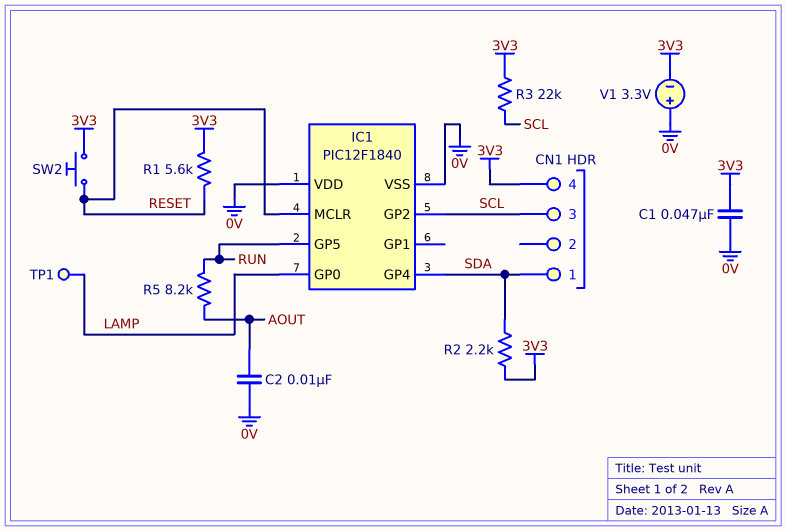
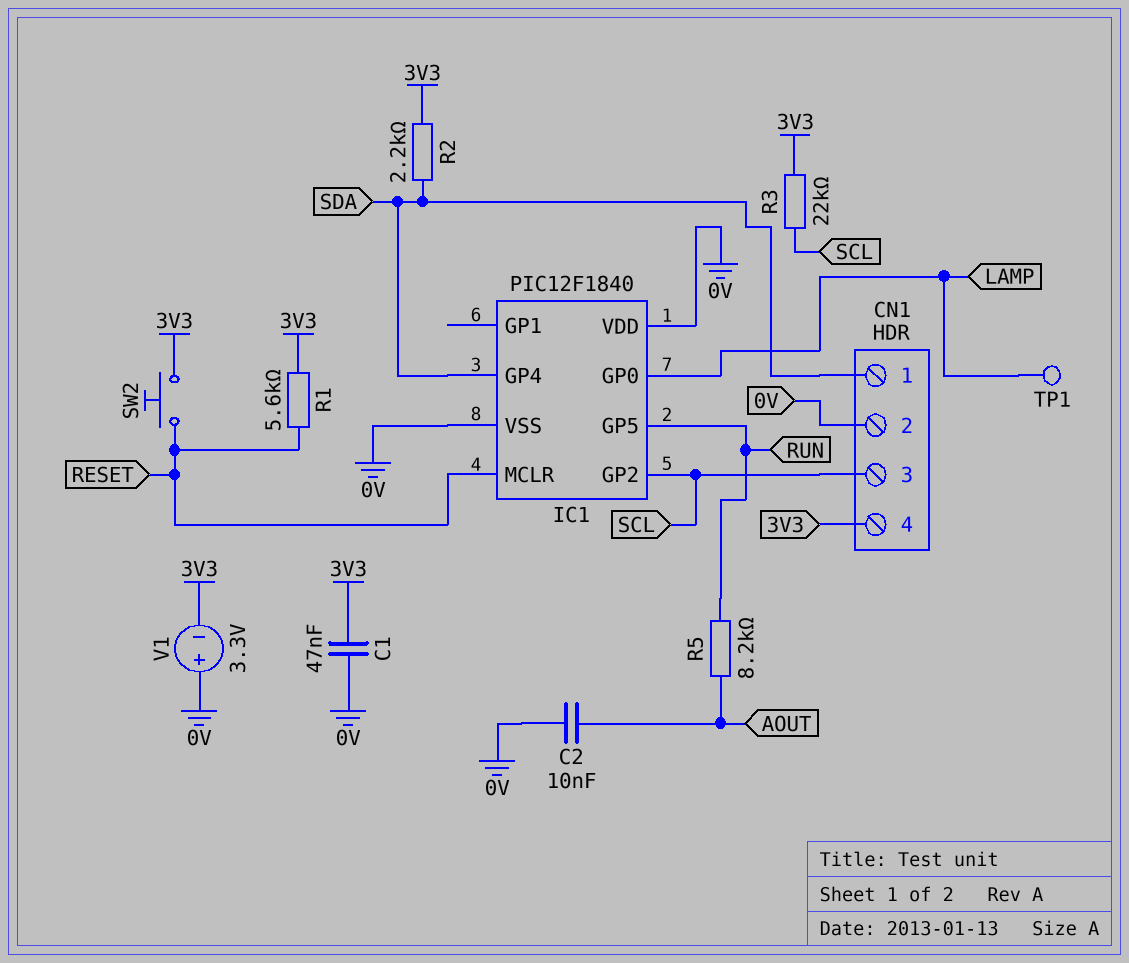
CN1 pin 2: none -> 0V

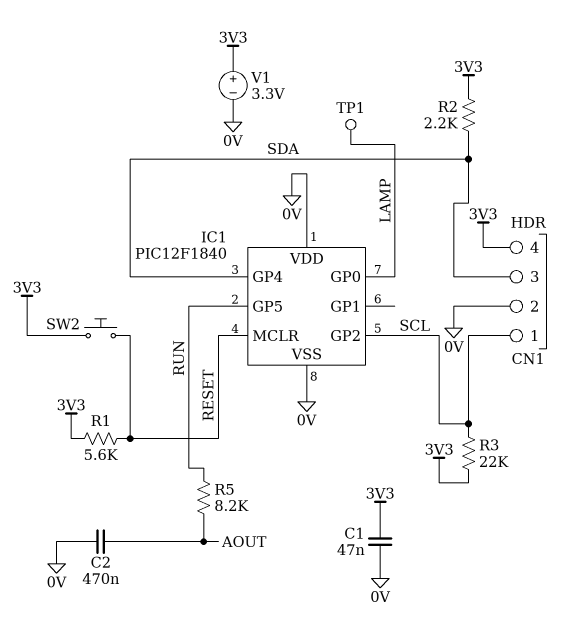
C2: 10nF (0V, AOUT) -> 470nF (0V, AOUT)
CN1 pin 1: SDA -> SCL
CN1 pin 3: SCL -> SDA
V1: 3.3V (plus 0V, minus 3V3) -> 3.3V (plus 3V3, minus 0V)

